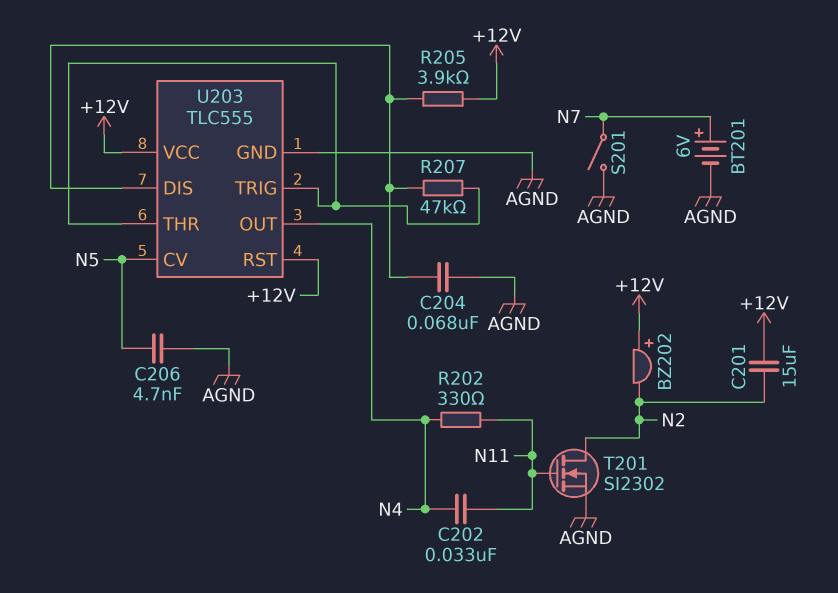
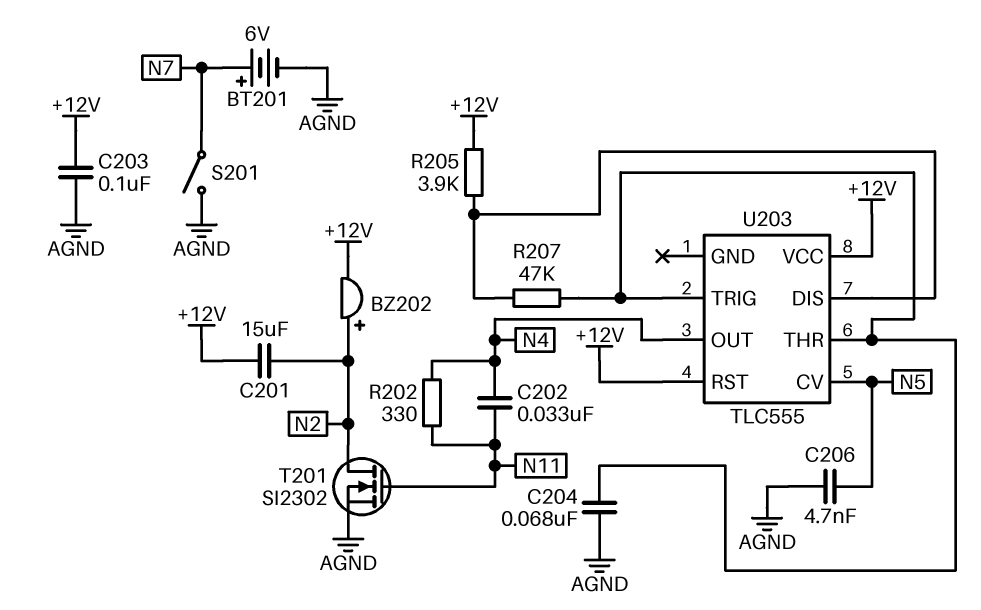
BZ202: buzzer (plus +12V, minus N2) -> buzzer (plus N2, minus +12V)
C203: none -> 100nF (+12V, AGND)
C204: 68nF (AGND, U203/DIS) -> 68nF (AGND, U203/THR)
U203 pin GND: AGND -> none

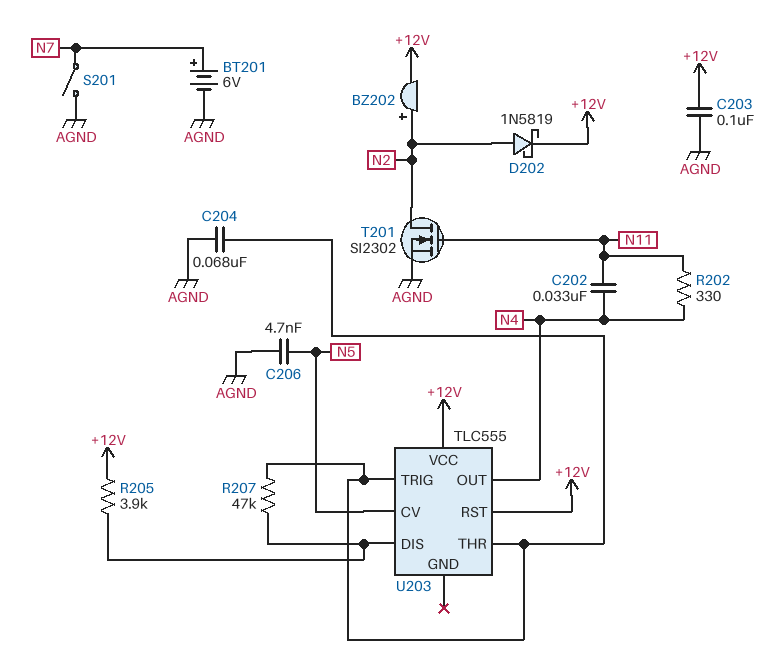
C201: 15uF (+12V, N2) -> none
D202: none -> schottky 1N5819 (A N2, K +12V)

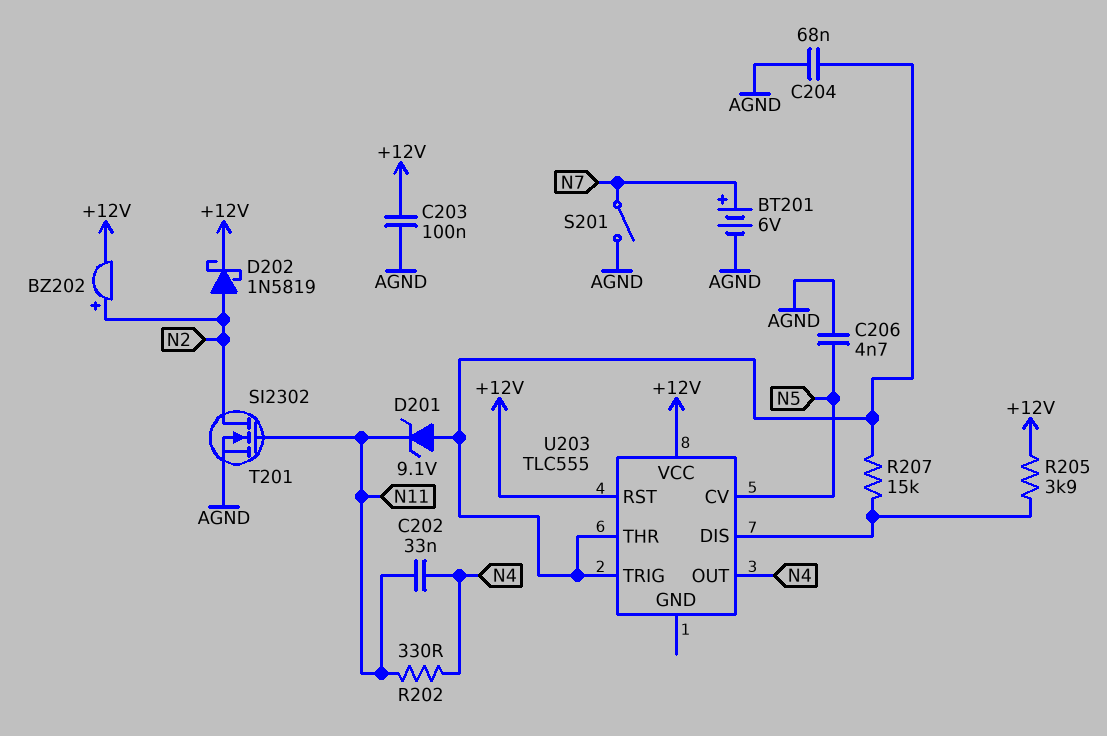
D201: none -> zener 9.1V (A U203/THR, K N11)
R207: 47k (U203/DIS, U203/THR) -> 15k (U203/DIS, U203/THR)

